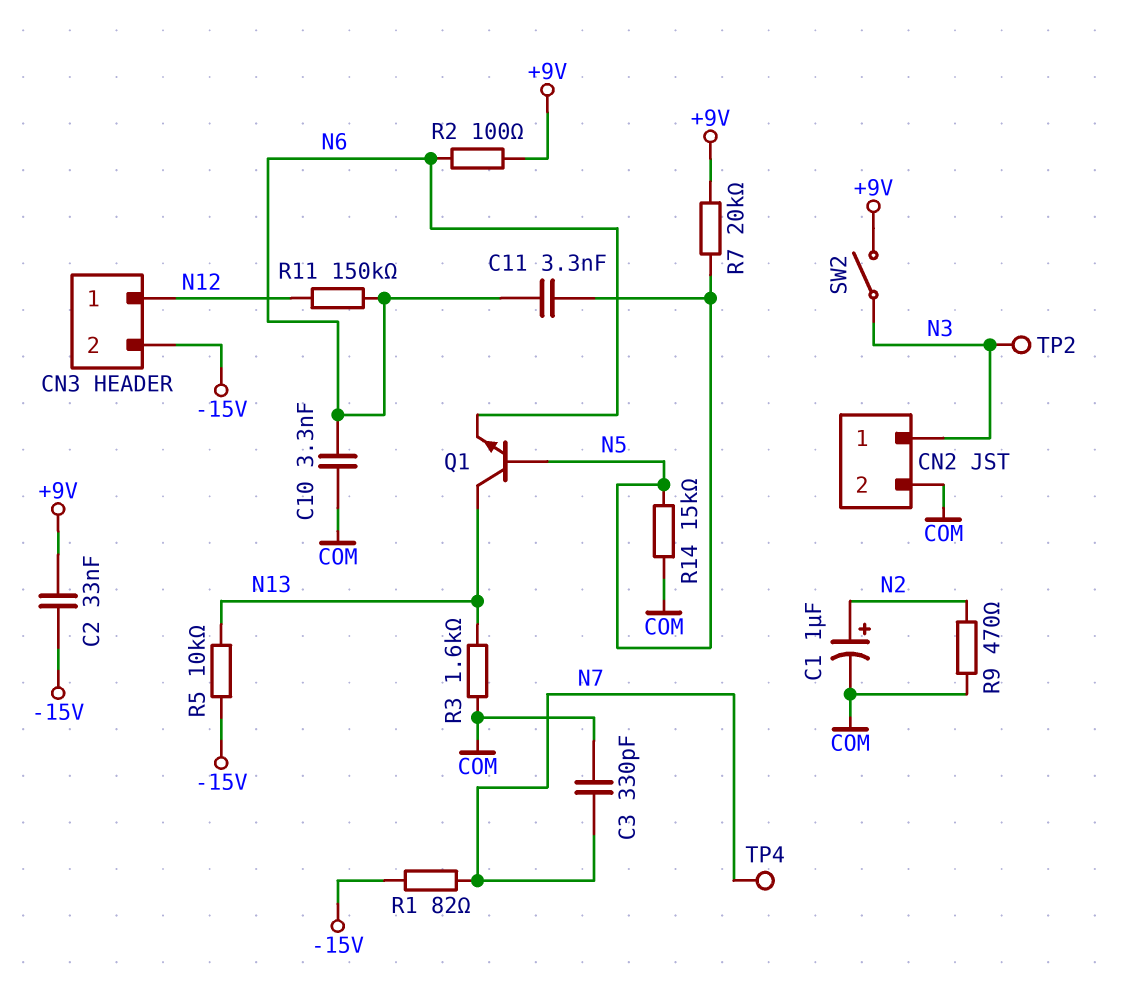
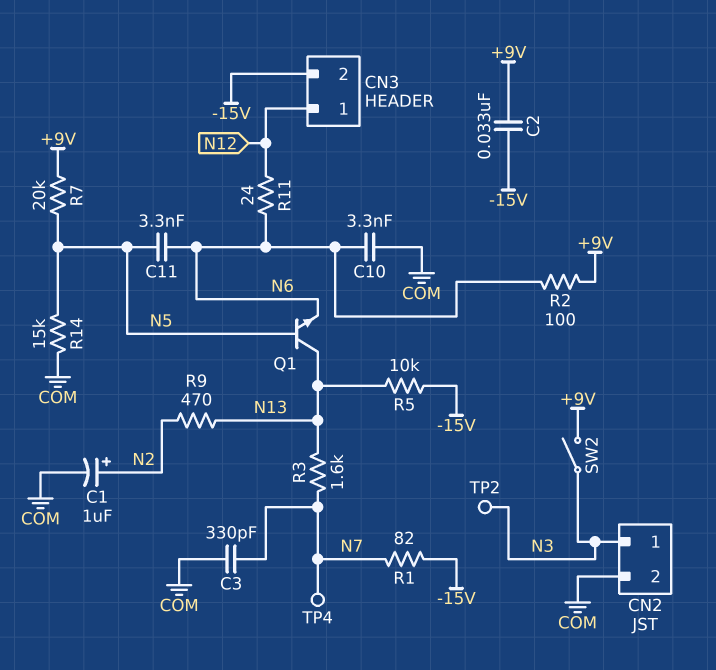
R3: 1.6k (COM, N13) -> 1.6k (N7, N13)
R9: 470 (COM, N2) -> 470 (N2, N13)
R11: 150k (N6, N12) -> 24 (N6, N12)

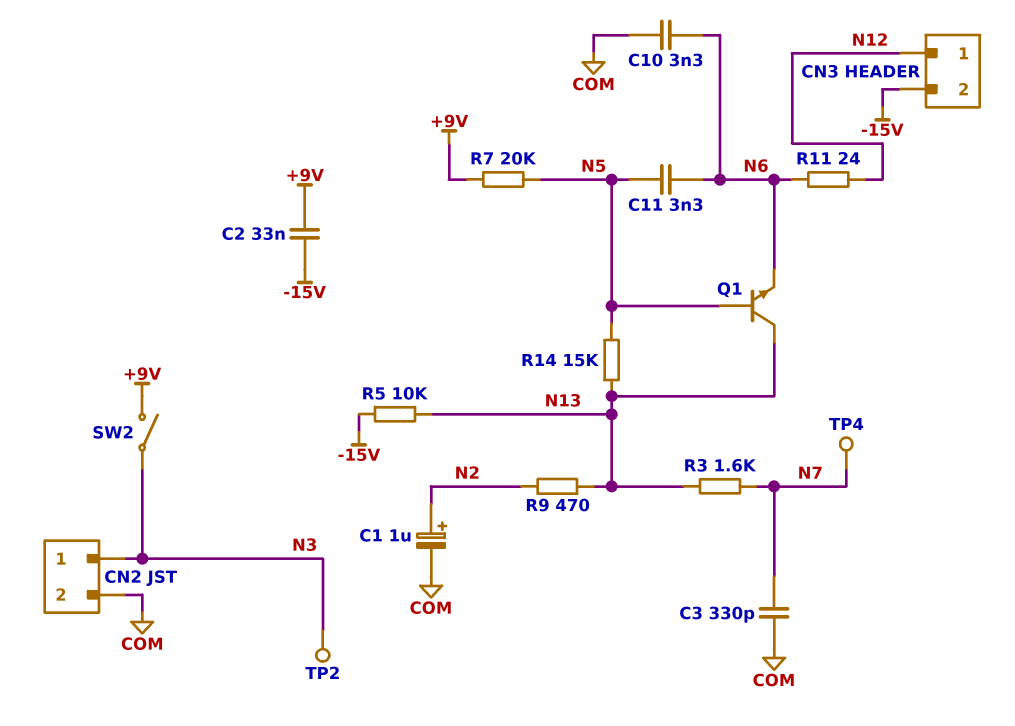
R1: 82 (-15V, N7) -> none
R2: 100 (+9V, N6) -> none
R14: 15k (COM, N5) -> 15k (N5, N13)

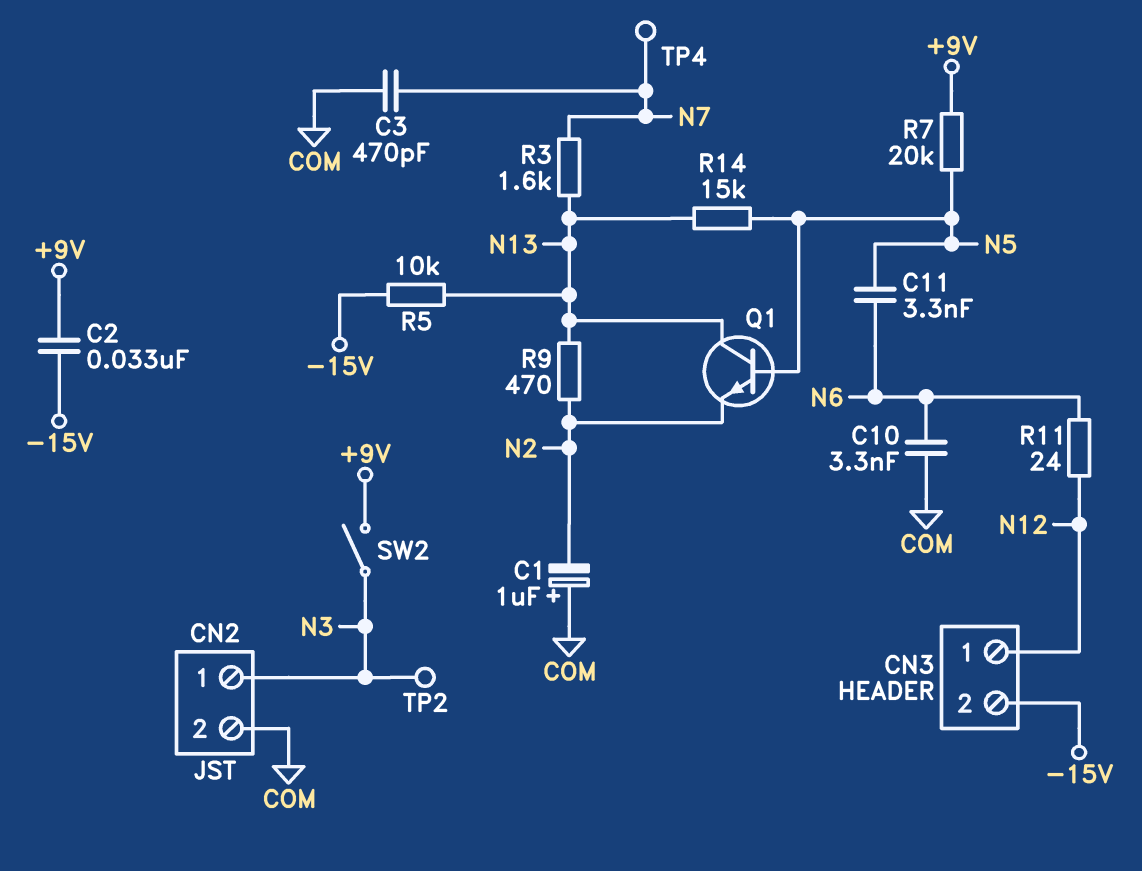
C1: 1uF (plus N2, minus COM) -> 1uF (plus COM, minus N2)
C3: 330pF (COM, N7) -> 470pF (COM, N7)
Q1: NPN (B N5, C N13, E N6) -> NPN (B N5, C N13, E N2)

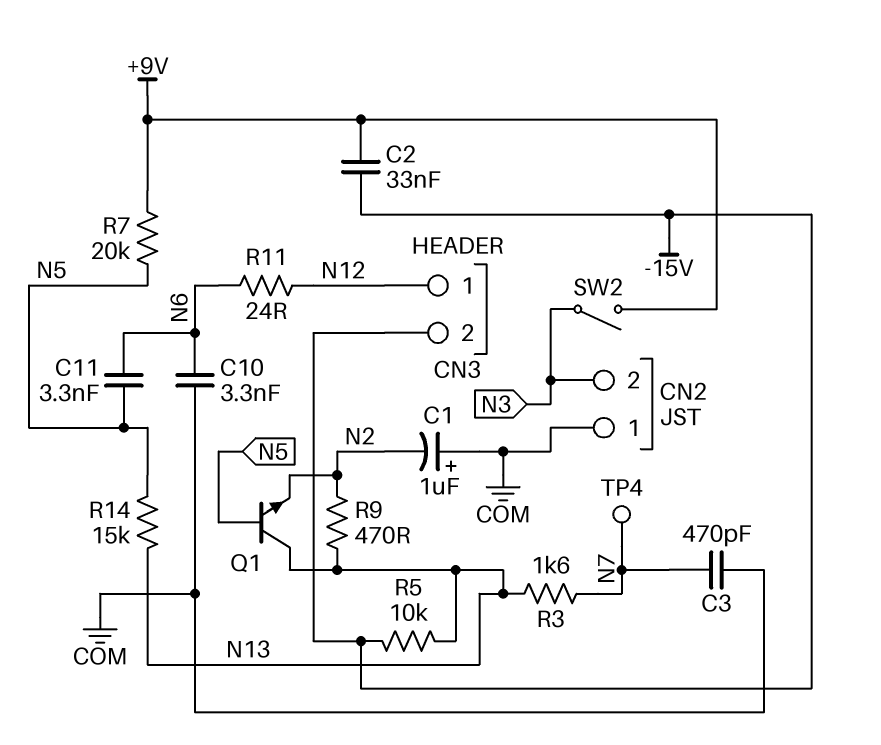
CN2 pin 1: N3 -> COM
CN2 pin 2: COM -> N3
TP2: test point (N3) -> none

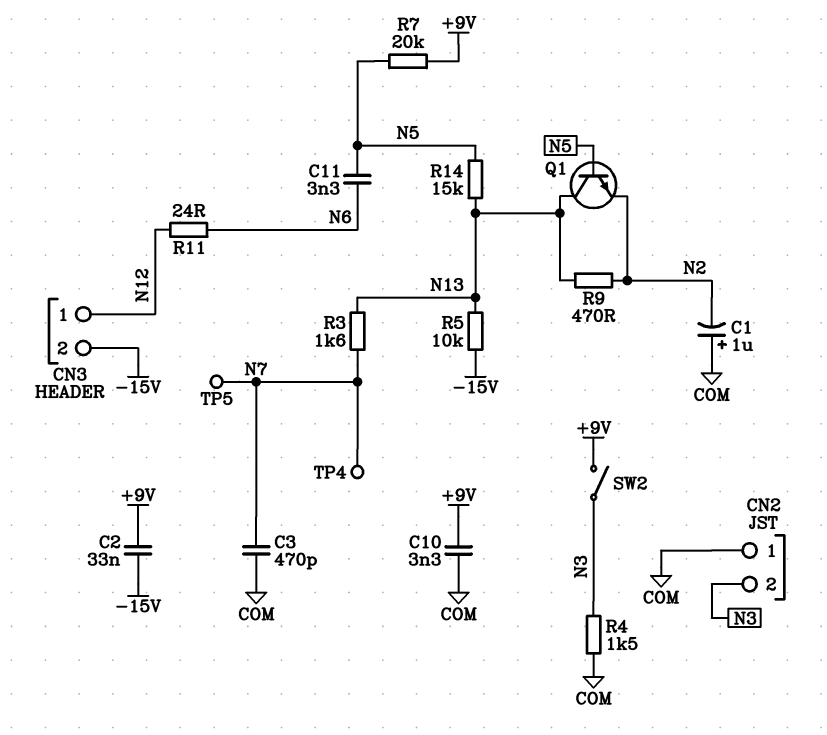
C10: 3.3nF (COM, N6) -> 3.3nF (+9V, COM)
R4: none -> 1.5k (COM, N3)
TP5: none -> test point (N7)

